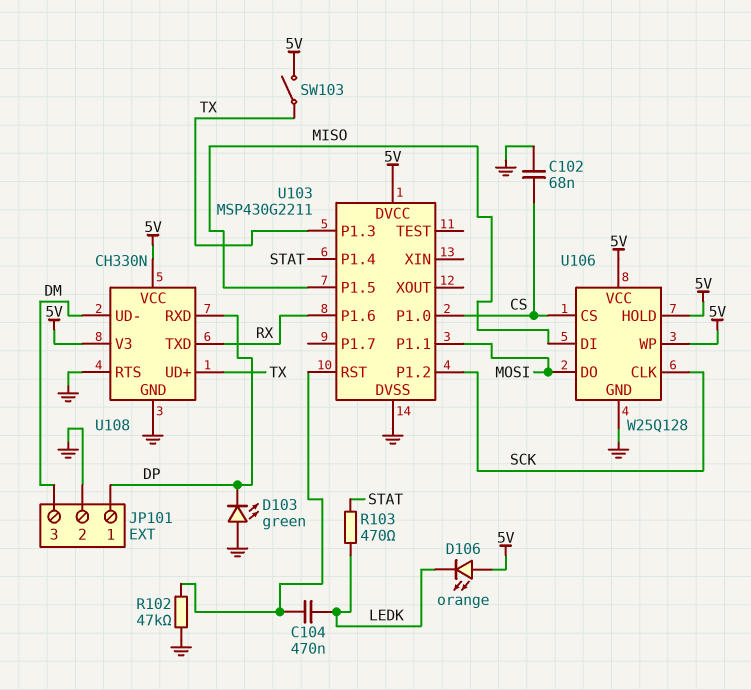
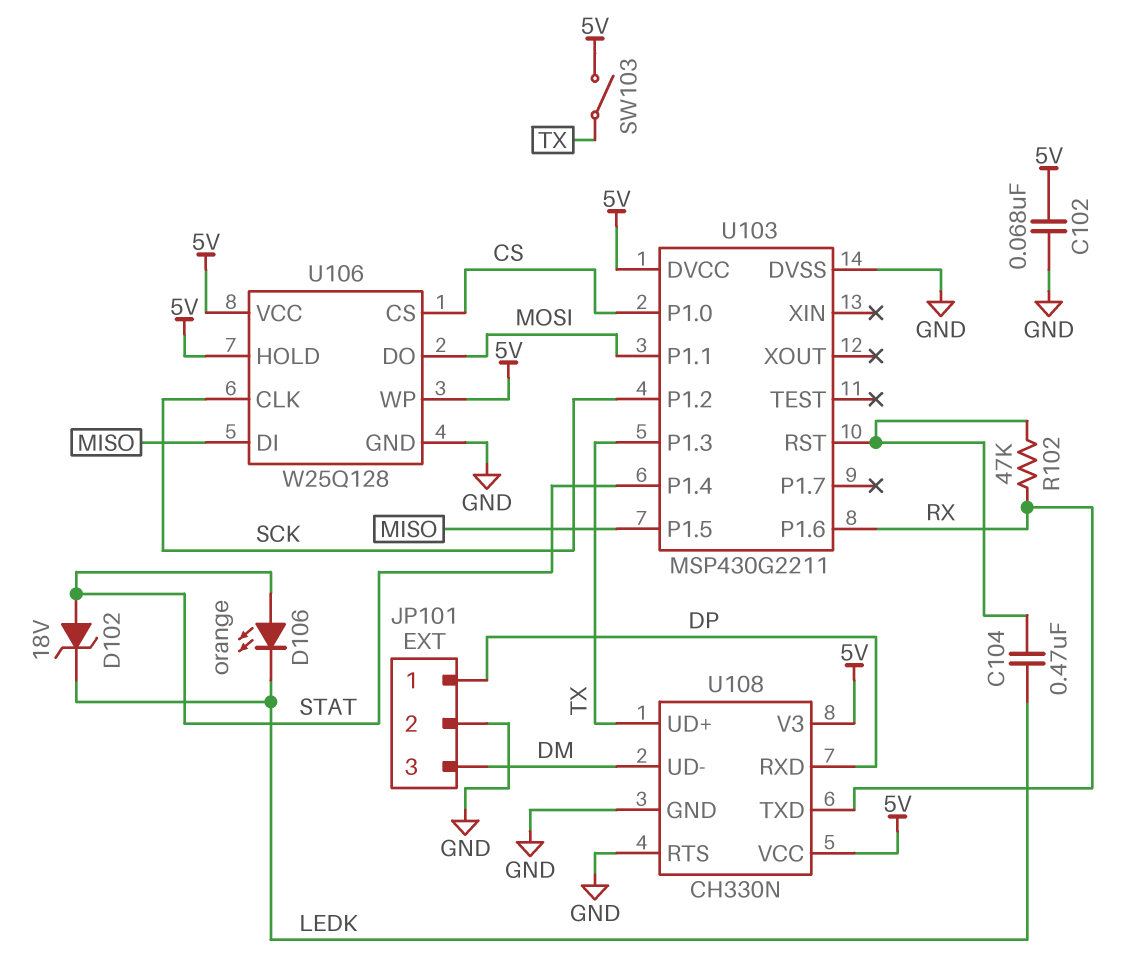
C102: 68nF (CS, GND) -> 68nF (5V, GND)
D102: none -> zener 18V (A STAT, K LEDK)
D103: LED green (A GND, K DP) -> none
D106: LED orange (A 5V, K LEDK) -> LED orange (A STAT, K LEDK)
R102: 47k (GND, U103/RST) -> 47k (RX, U103/RST)
R103: 470 (LEDK, STAT) -> none

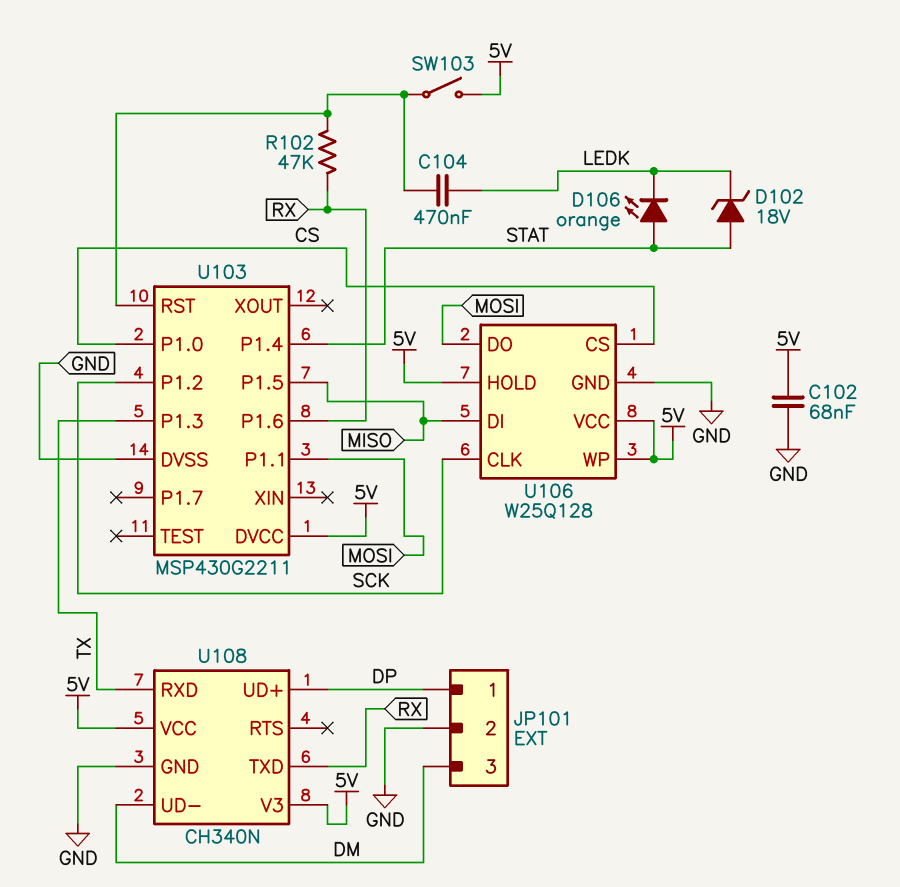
SW103: switch (5V, TX) -> switch (5V, U103/RST)
U108: CH330N -> CH340N
U108 pin RTS: GND -> none
U108 pin RXD: DP -> TX
U108 pin UD+: TX -> DP

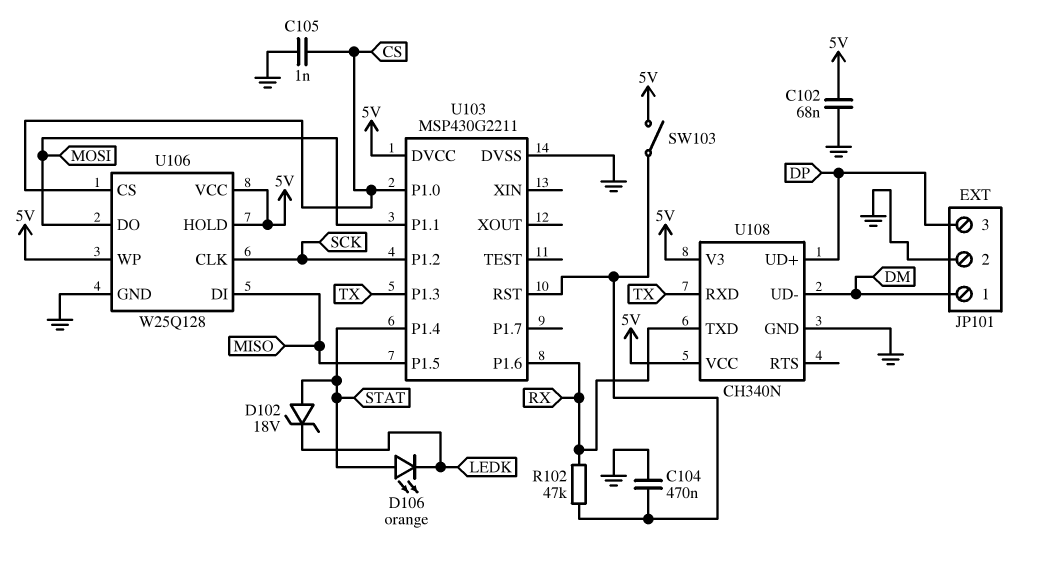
C104: 470nF (LEDK, U103/RST) -> 470nF (GND, U103/RST)
C105: none -> 1nF (CS, GND)
JP101 pin 1: DP -> DM
JP101 pin 3: DM -> DP

